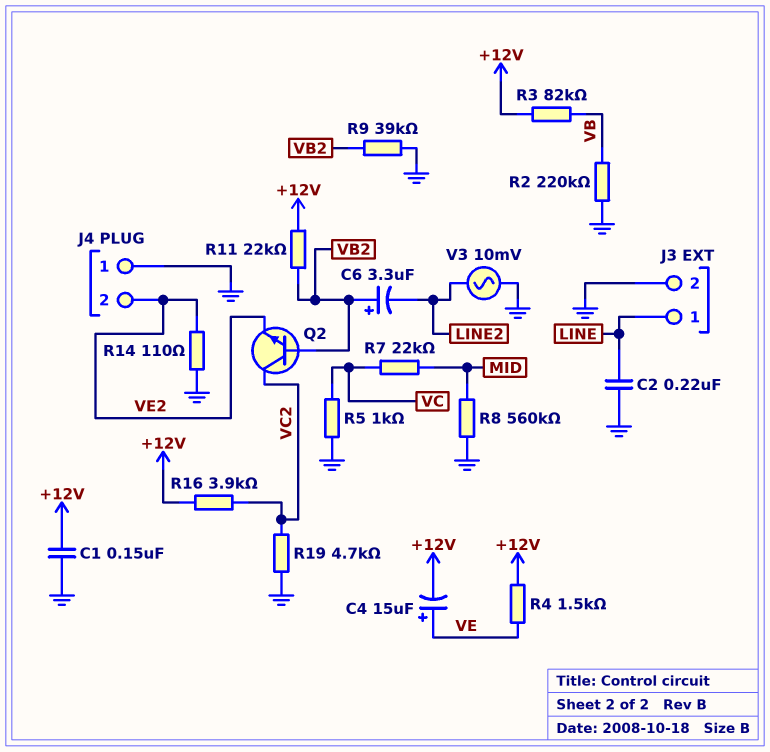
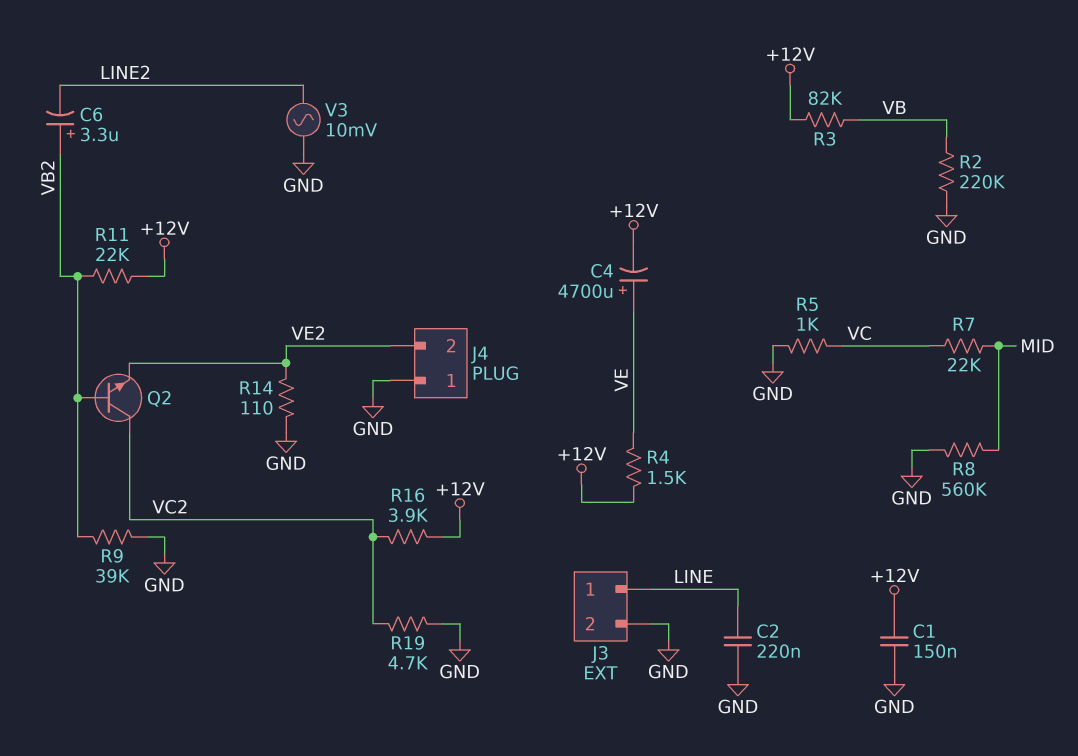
C4: 15uF (plus VE, minus +12V) -> 4700uF (plus VE, minus +12V)

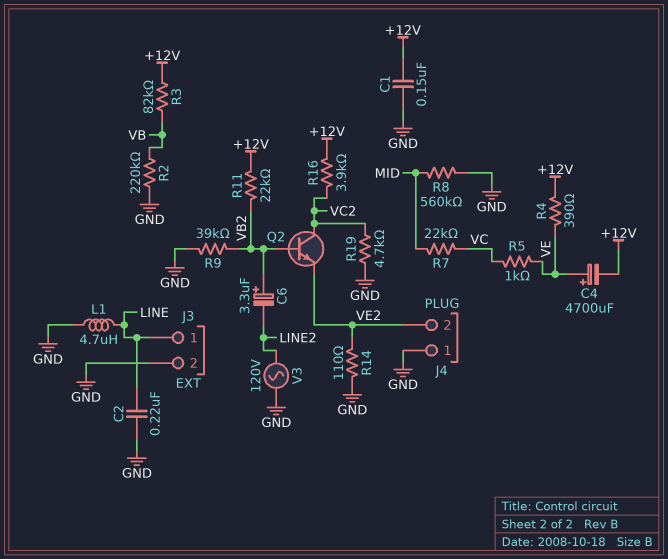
L1: none -> 4.7uH (GND, LINE)
R4: 1.5k (+12V, VE) -> 390 (+12V, VE)
R5: 1k (GND, VC) -> 1k (VC, VE)
V3: AC 10mV (GND, LINE2) -> AC 120V (GND, LINE2)

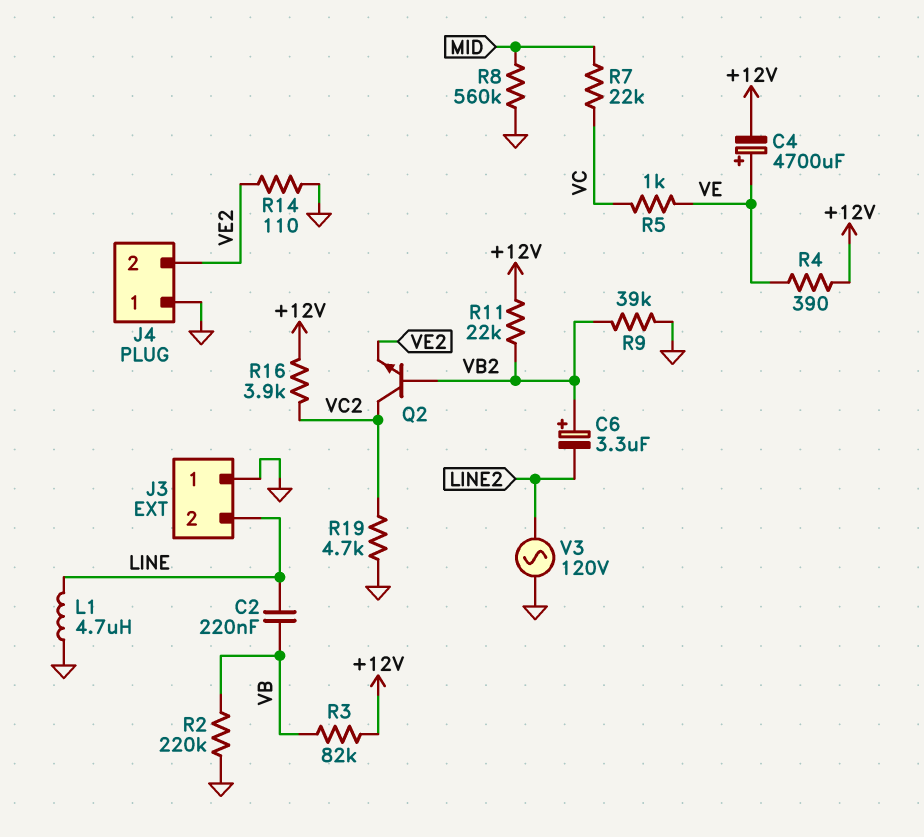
C1: 150nF (+12V, GND) -> none
C2: 220nF (GND, LINE) -> 220nF (LINE, VB)
J3 pin 1: LINE -> GND
J3 pin 2: GND -> LINE

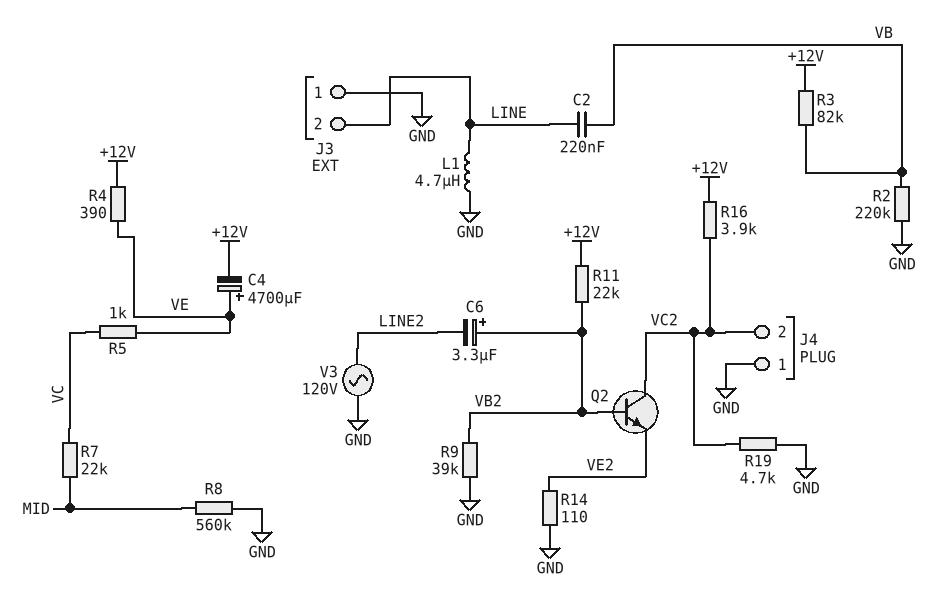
J4 pin 2: VE2 -> VC2

